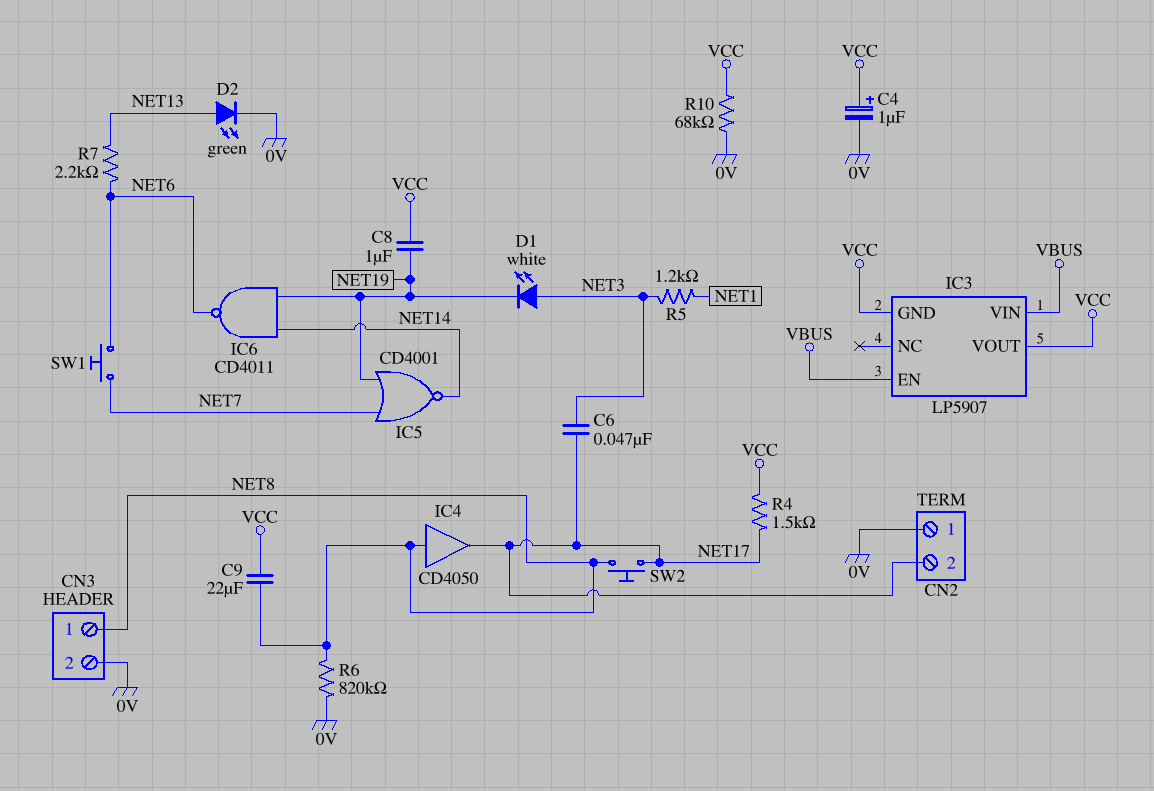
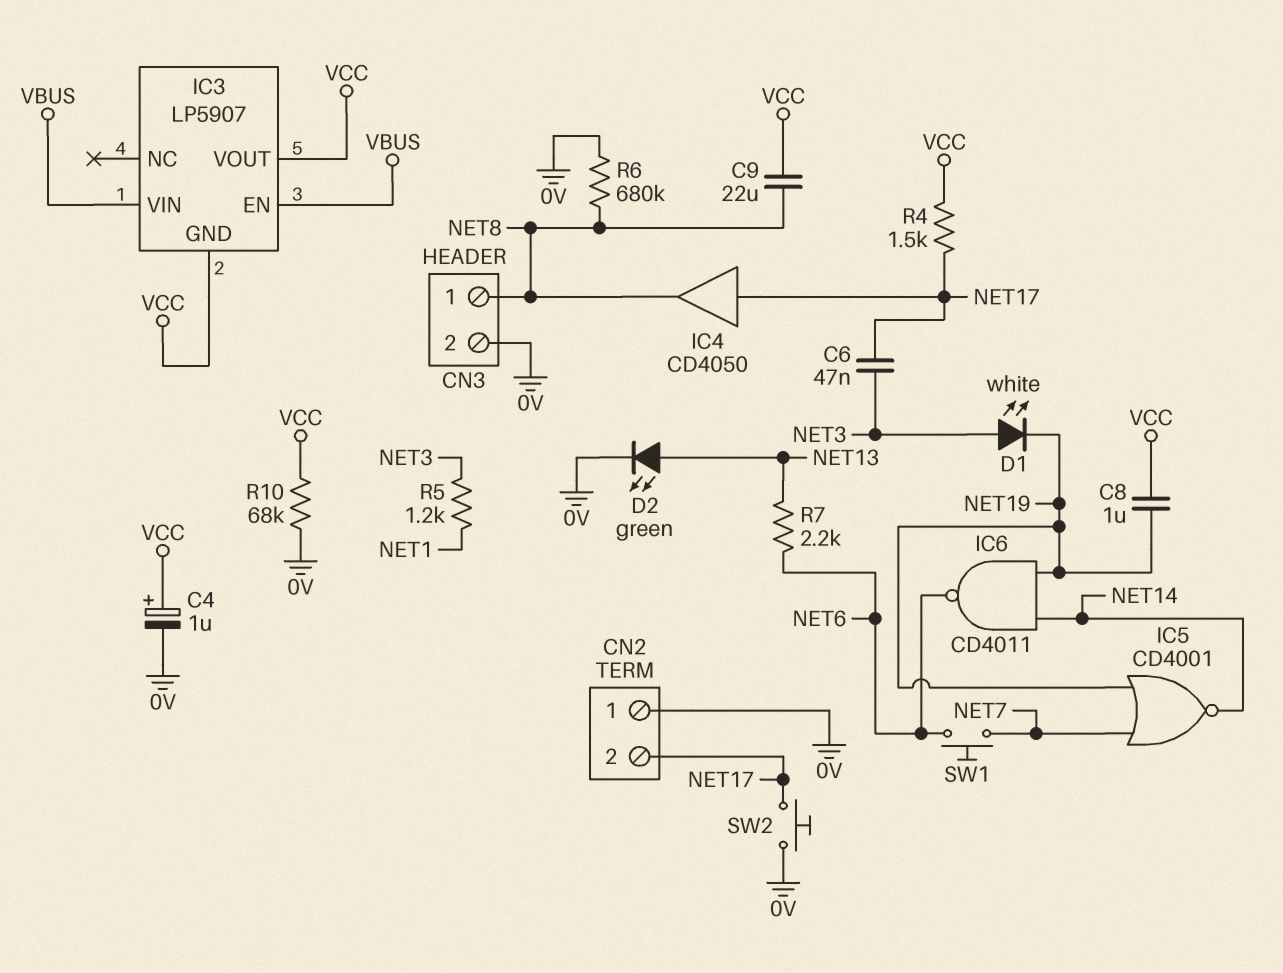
IC4: buffer CD4050 (in NET8, out NET17) -> buffer CD4050 (in NET17, out NET8)
R6: 820k (0V, NET8) -> 680k (0V, NET8)
SW2: button (NET8, NET17) -> button (0V, NET17)

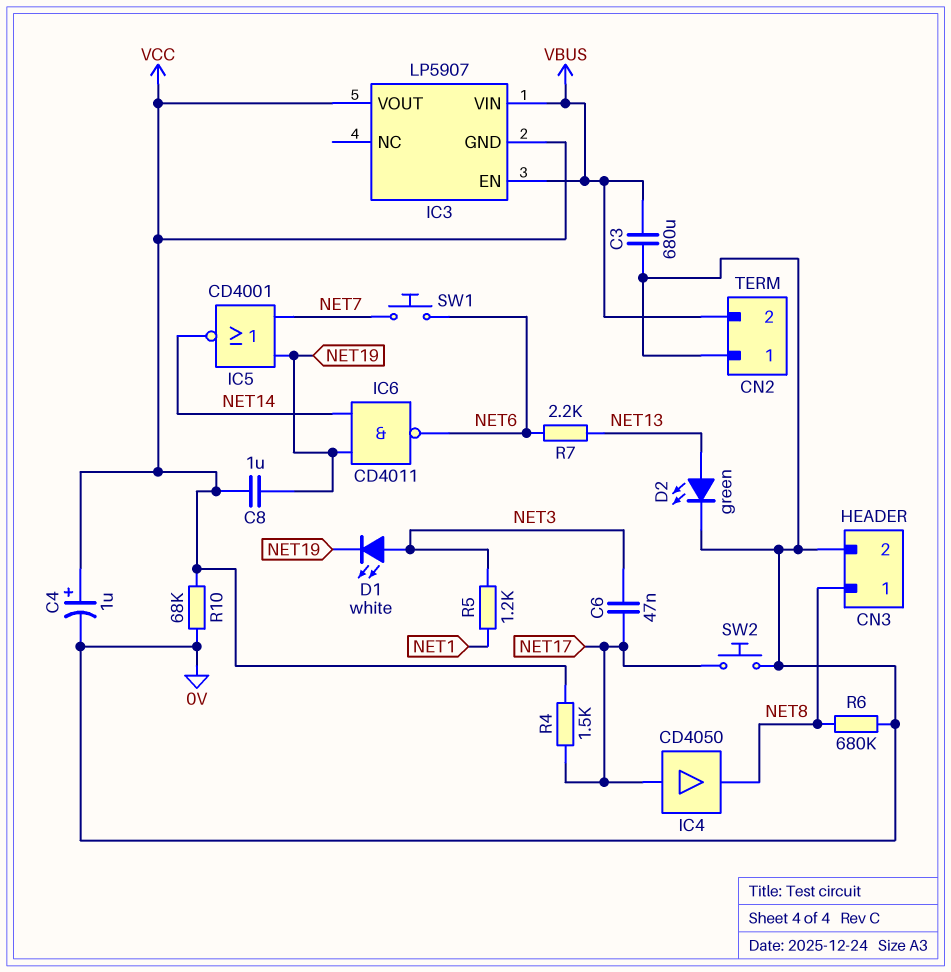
C3: none -> 680uF (0V, VBUS)
C9: 22uF (NET8, VCC) -> none
CN2 pin 2: NET17 -> VBUS

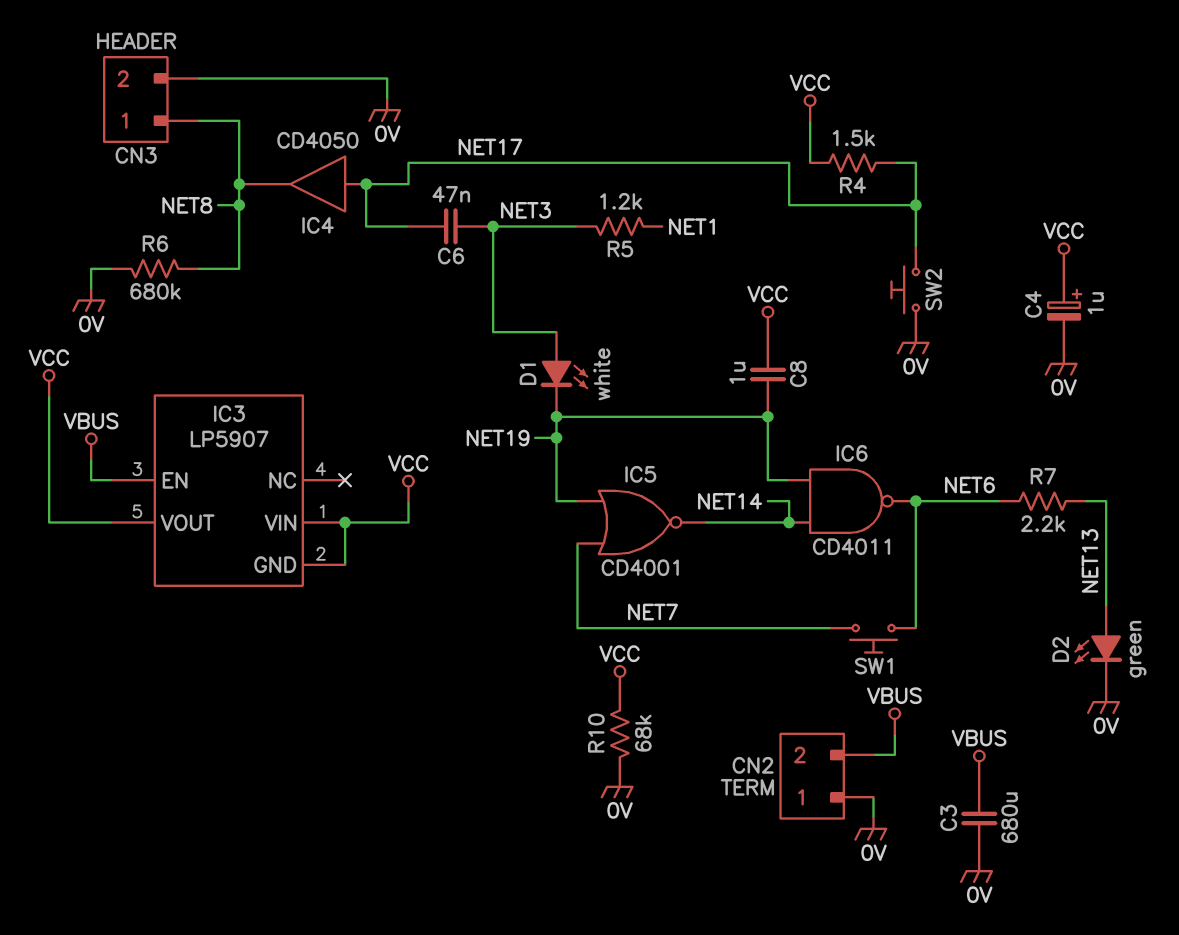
IC3 pin VIN: VBUS -> VCC

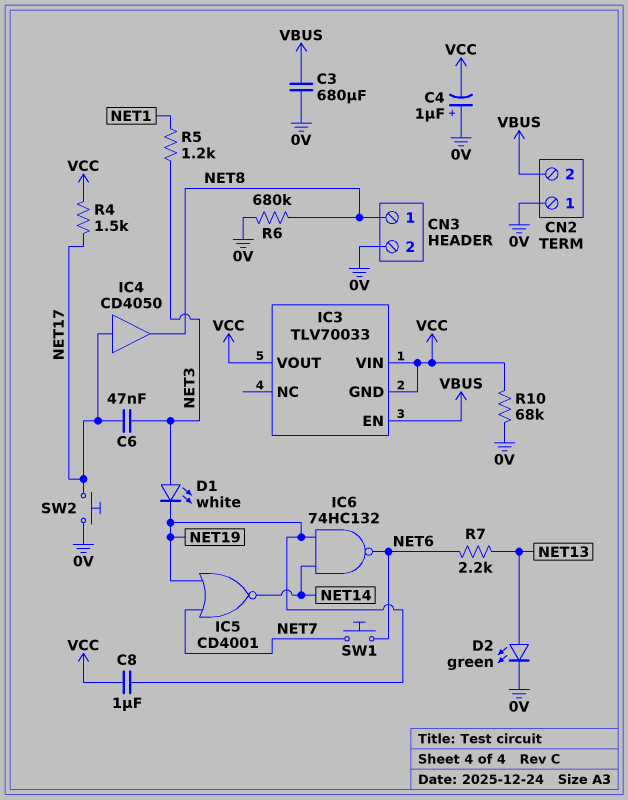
C4: 1uF (plus VCC, minus 0V) -> 1uF (plus 0V, minus VCC)
IC3: LP5907 -> TLV70033
IC6: NAND CD4011 (in NET14, in NET19, out NET6) -> NAND 74HC132 (in NET14, in NET19, out NET6)

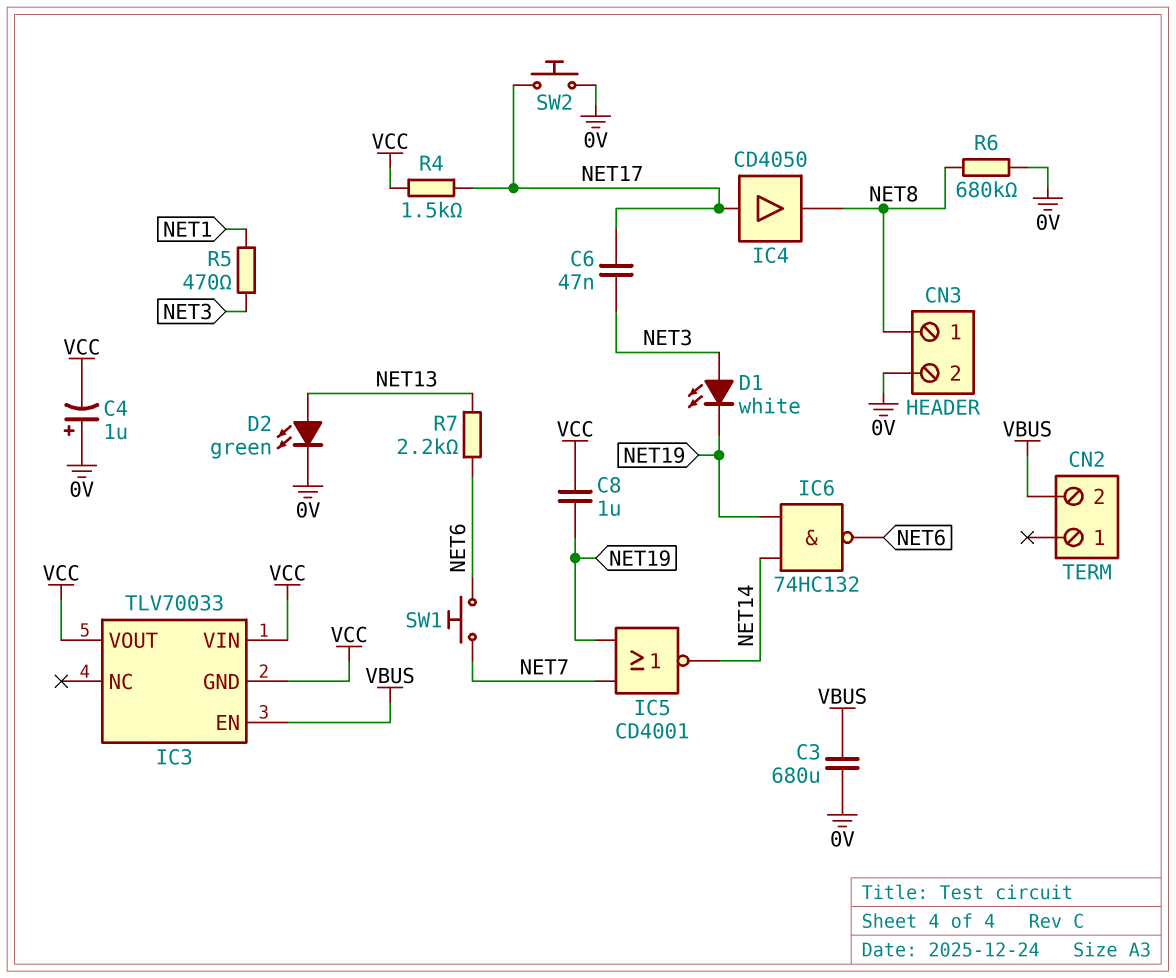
CN2 pin 1: 0V -> none
R5: 1.2k (NET1, NET3) -> 470 (NET1, NET3)
R10: 68k (0V, VCC) -> none

